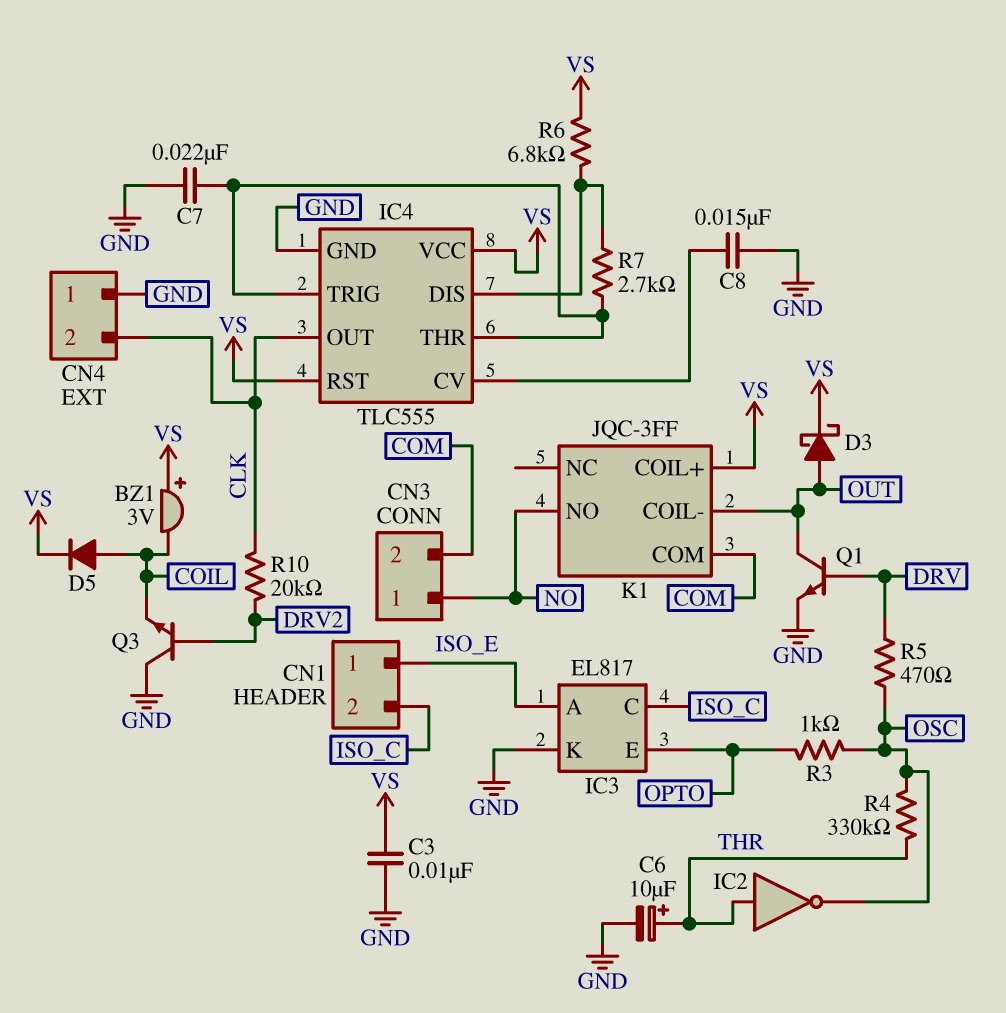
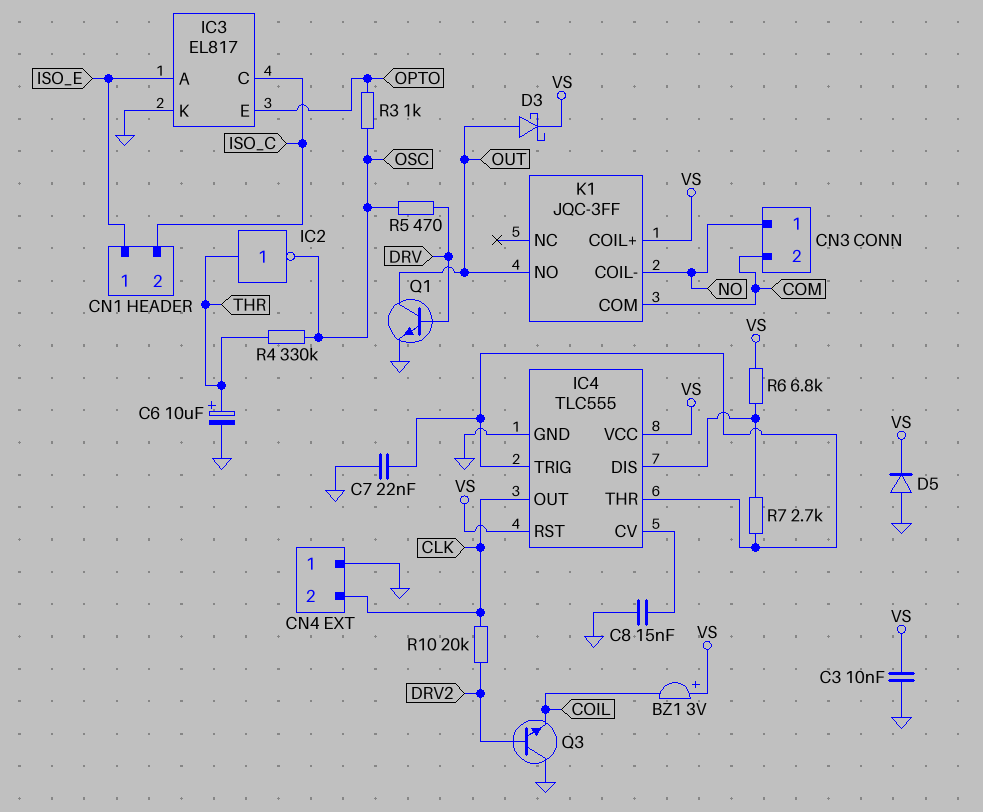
D5: diode (A COIL, K VS) -> diode (A GND, K VS)
K1 pin COIL-: OUT -> NO
K1 pin NO: NO -> OUT

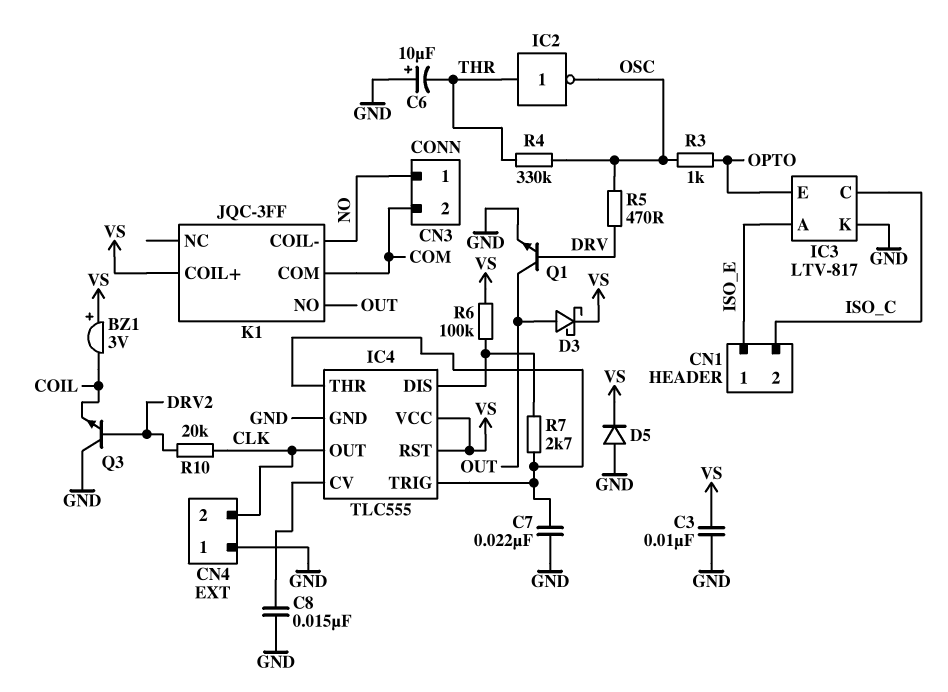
C6: 10uF (plus THR, minus GND) -> 10uF (plus GND, minus THR)
IC3: EL817 -> LTV-817
R6: 6.8k (IC4/DIS, VS) -> 100k (IC4/DIS, VS)

